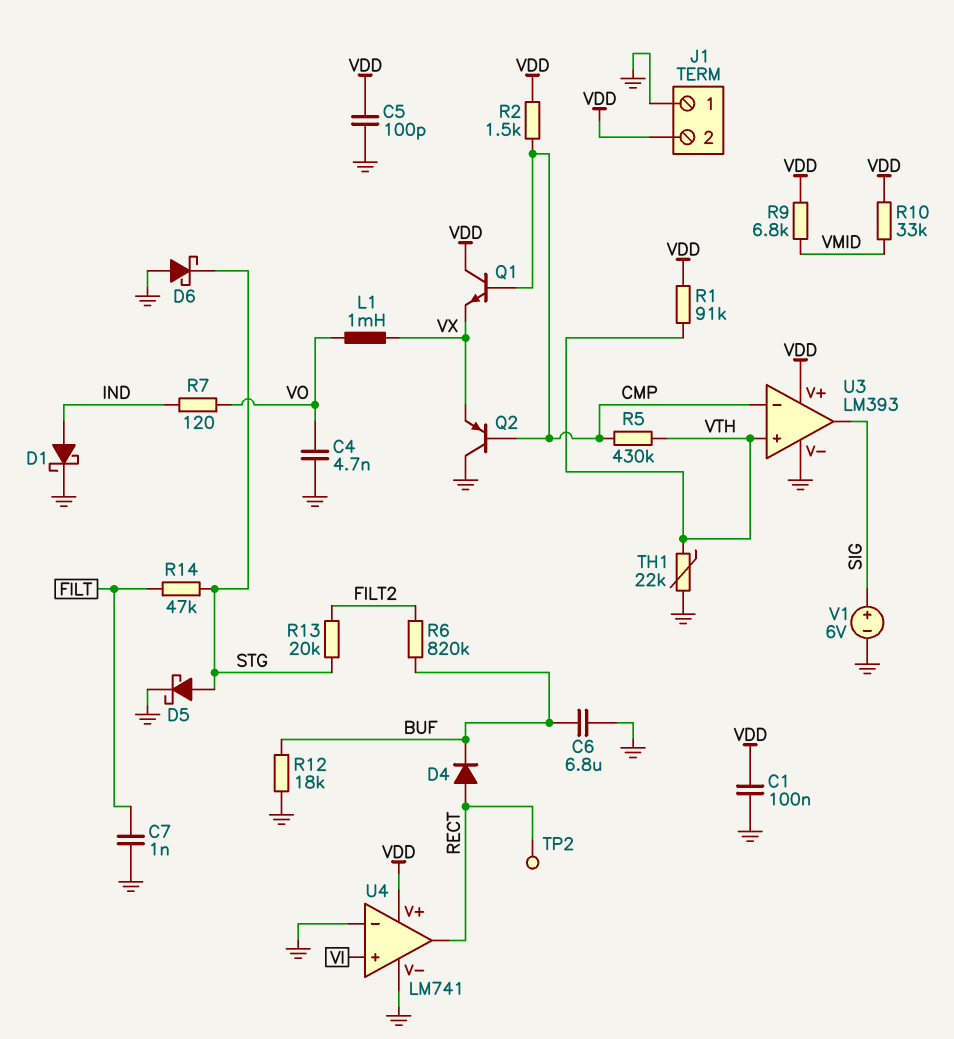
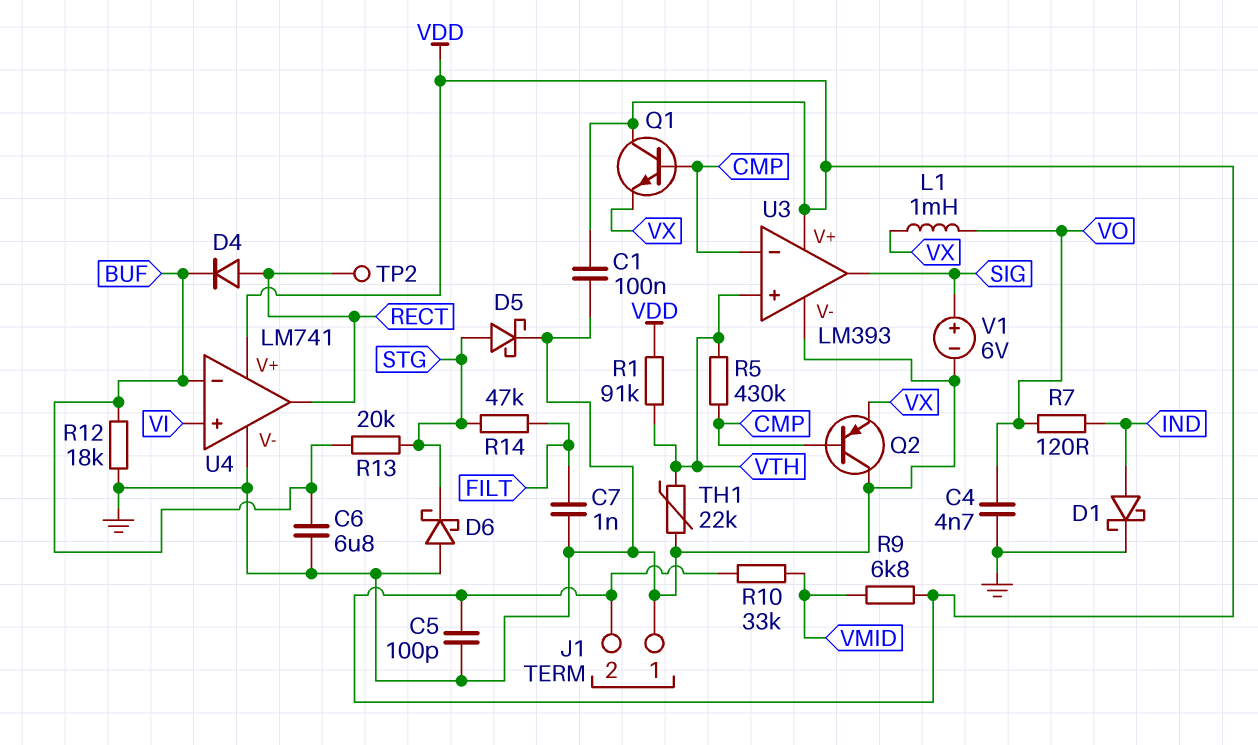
R2: 1.5k (CMP, VDD) -> none
R6: 820k (BUF, FILT2) -> none
R13: 20k (FILT2, STG) -> 20k (BUF, STG)
U4 pin in-: GND -> BUF

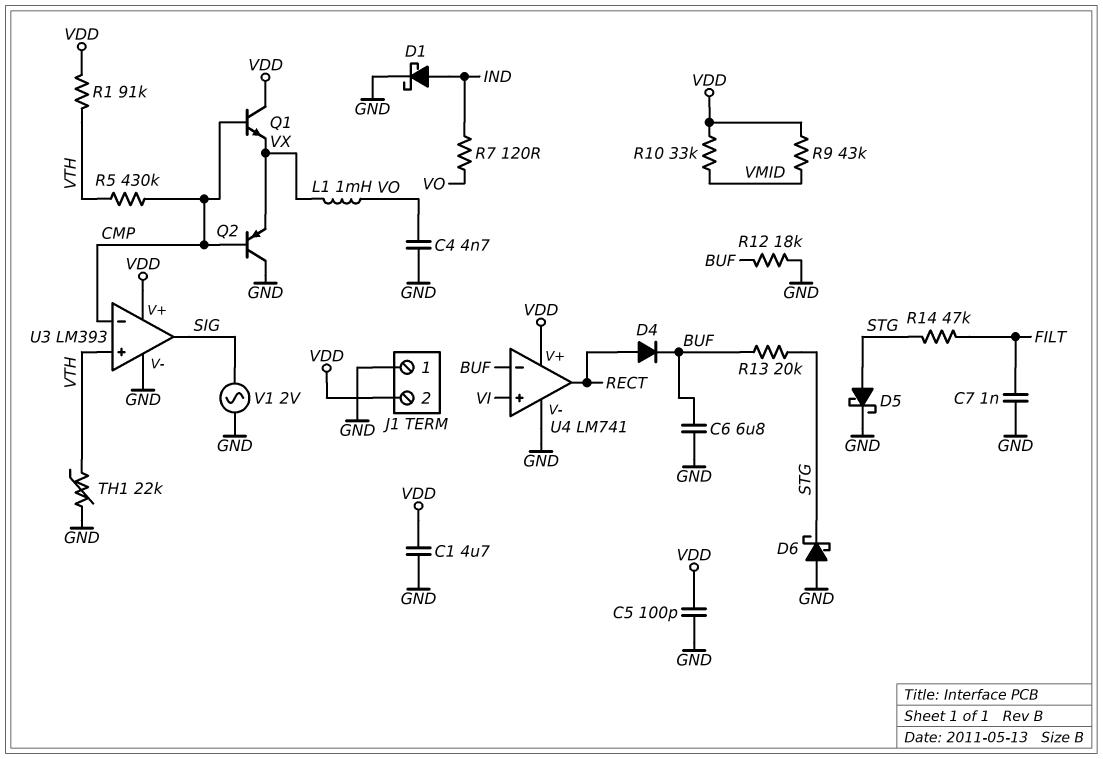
C1: 100nF (GND, VDD) -> 4.7uF (GND, VDD)
R9: 6.8k (VDD, VMID) -> 43k (VDD, VMID)
TP2: test point (RECT) -> none
V1: 6V (plus SIG, minus GND) -> AC 2V (GND, SIG)

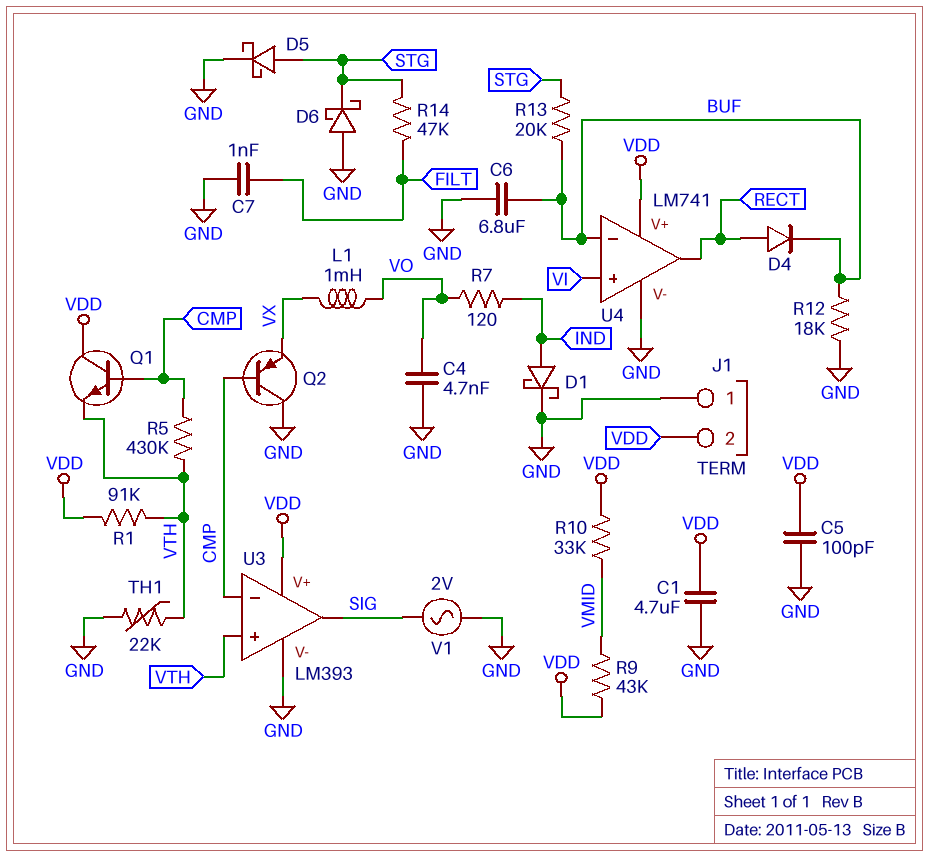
Q1: NPN (B CMP, C VDD, E VX) -> NPN (B CMP, C VDD, E VTH)

